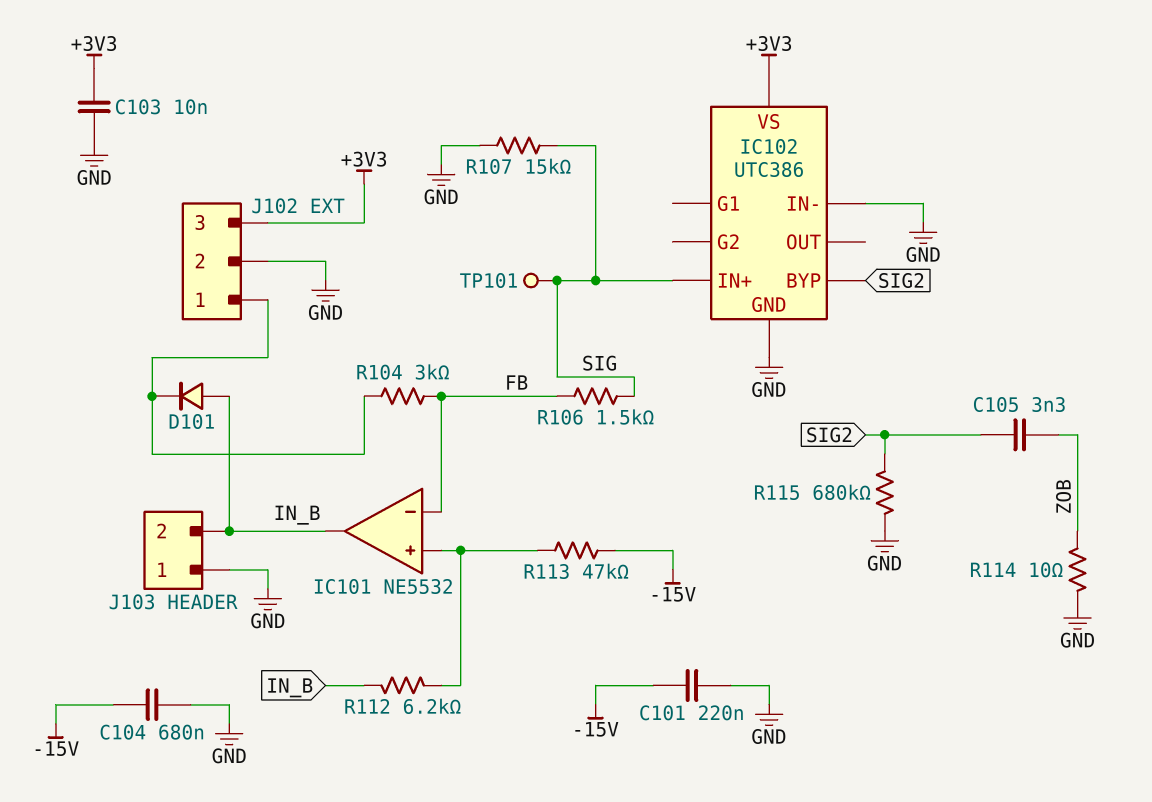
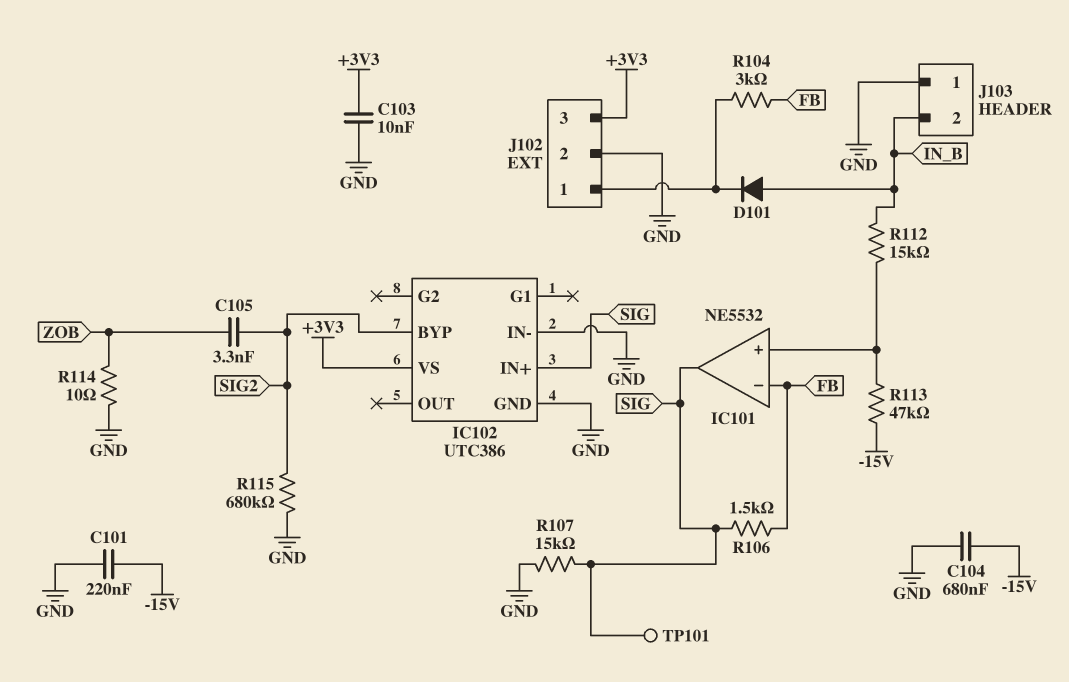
IC101 pin out: IN_B -> SIG
R112: 6.2k (IC101/in+, IN_B) -> 15k (IC101/in+, IN_B)

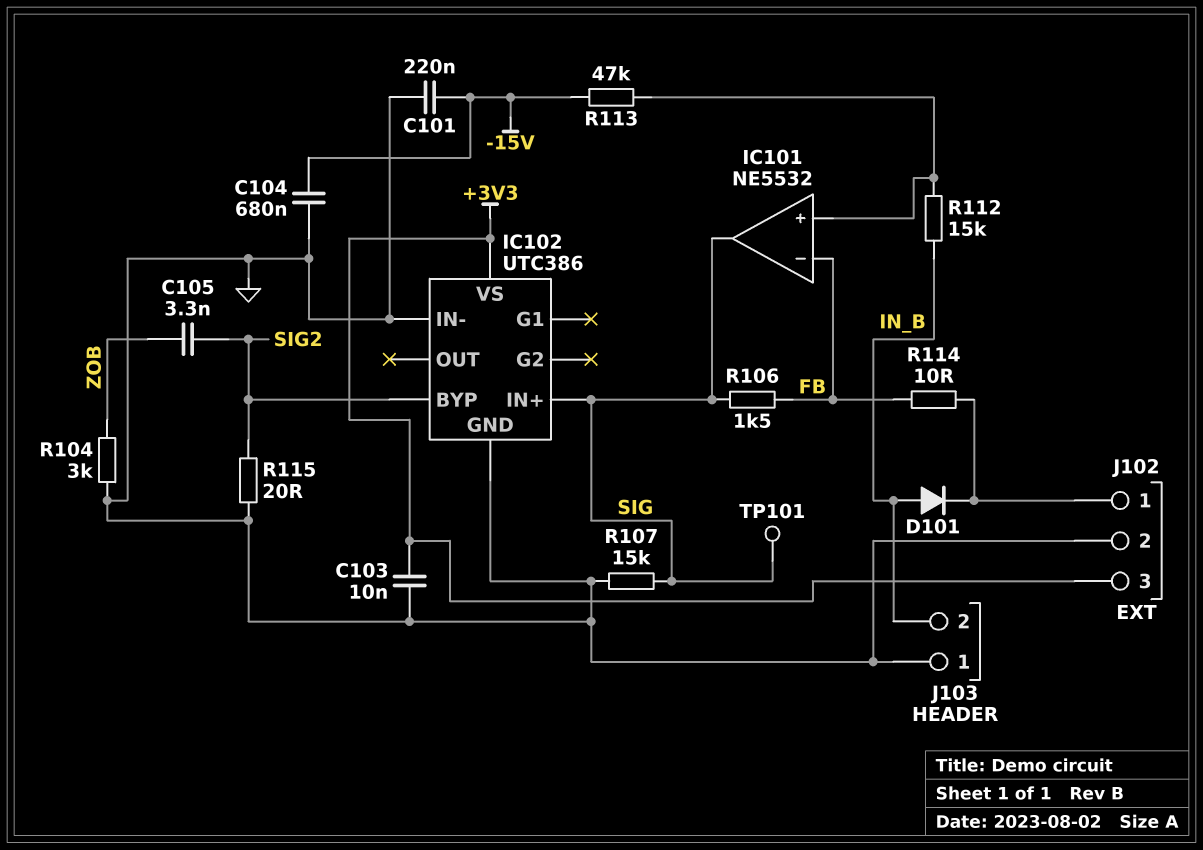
R104: 3k (FB, J102/1) -> 3k (GND, ZOB)
R114: 10 (GND, ZOB) -> 10 (FB, J102/1)
R115: 680k (GND, SIG2) -> 20 (GND, SIG2)

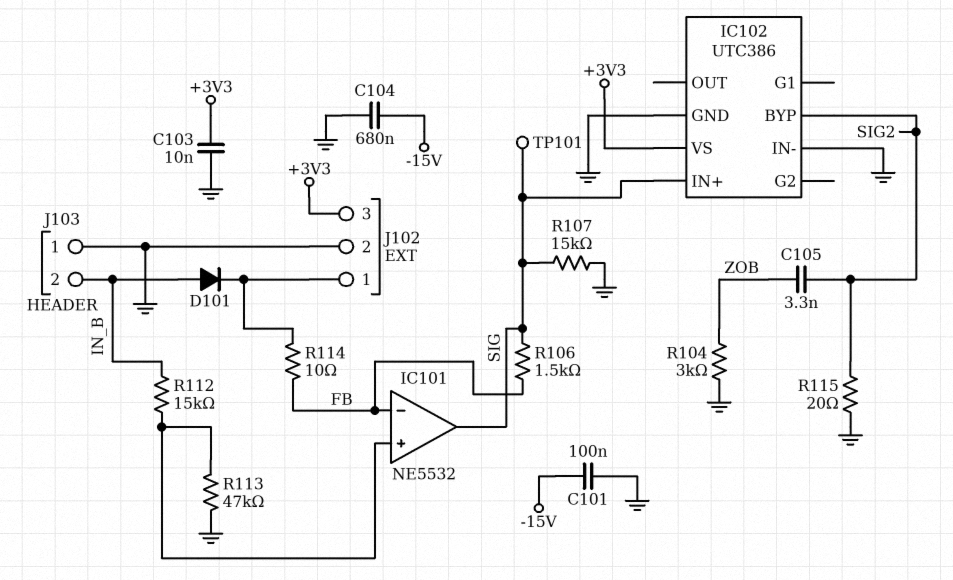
C101: 220nF (-15V, GND) -> 100nF (-15V, GND)
R113: 47k (-15V, IC101/in+) -> 47k (GND, IC101/in+)

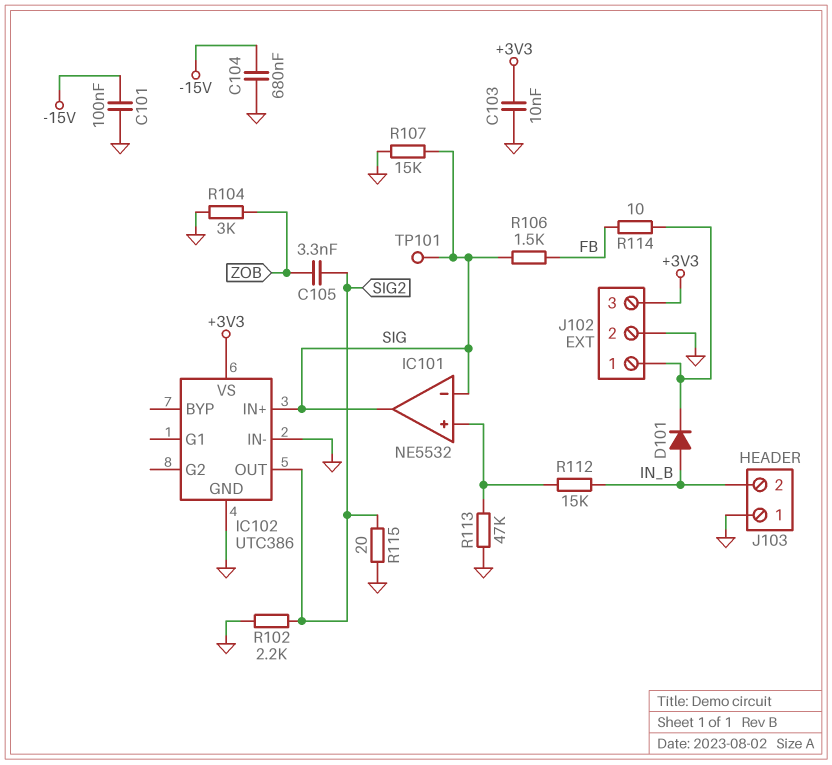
IC101 pin in-: FB -> SIG
IC102 pin BYP: SIG2 -> none
IC102 pin OUT: none -> SIG2
R102: none -> 2.2k (GND, SIG2)

